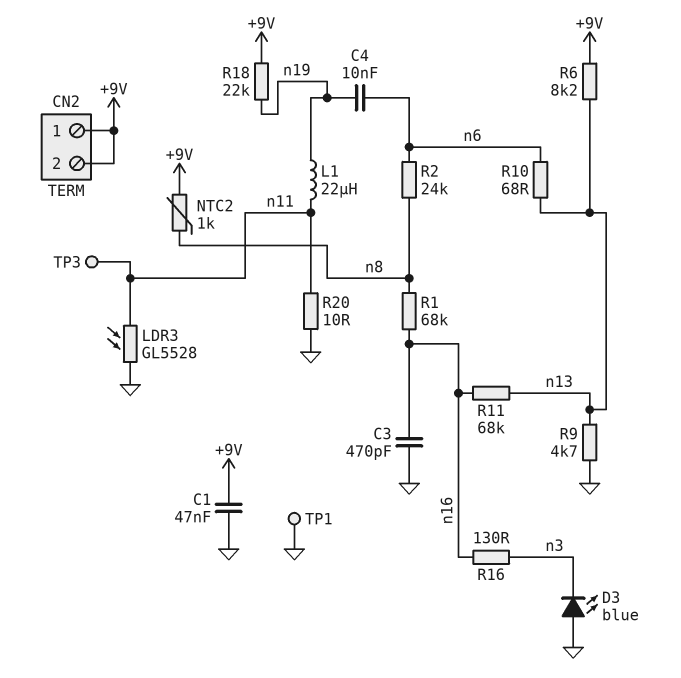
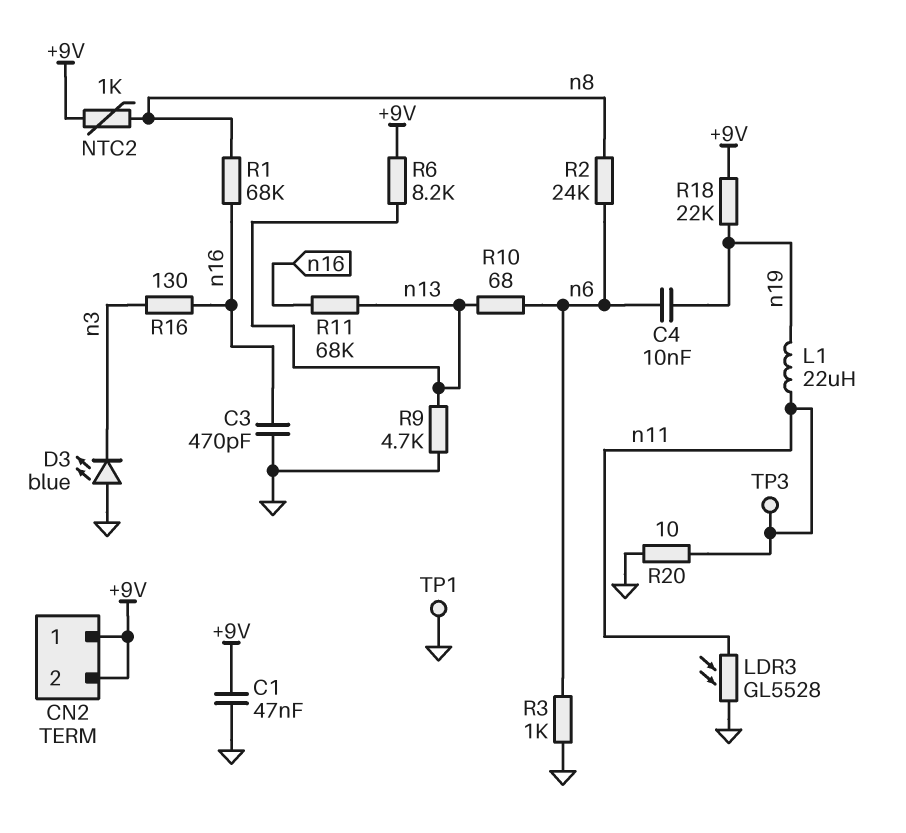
R3: none -> 1k (GND, n6)

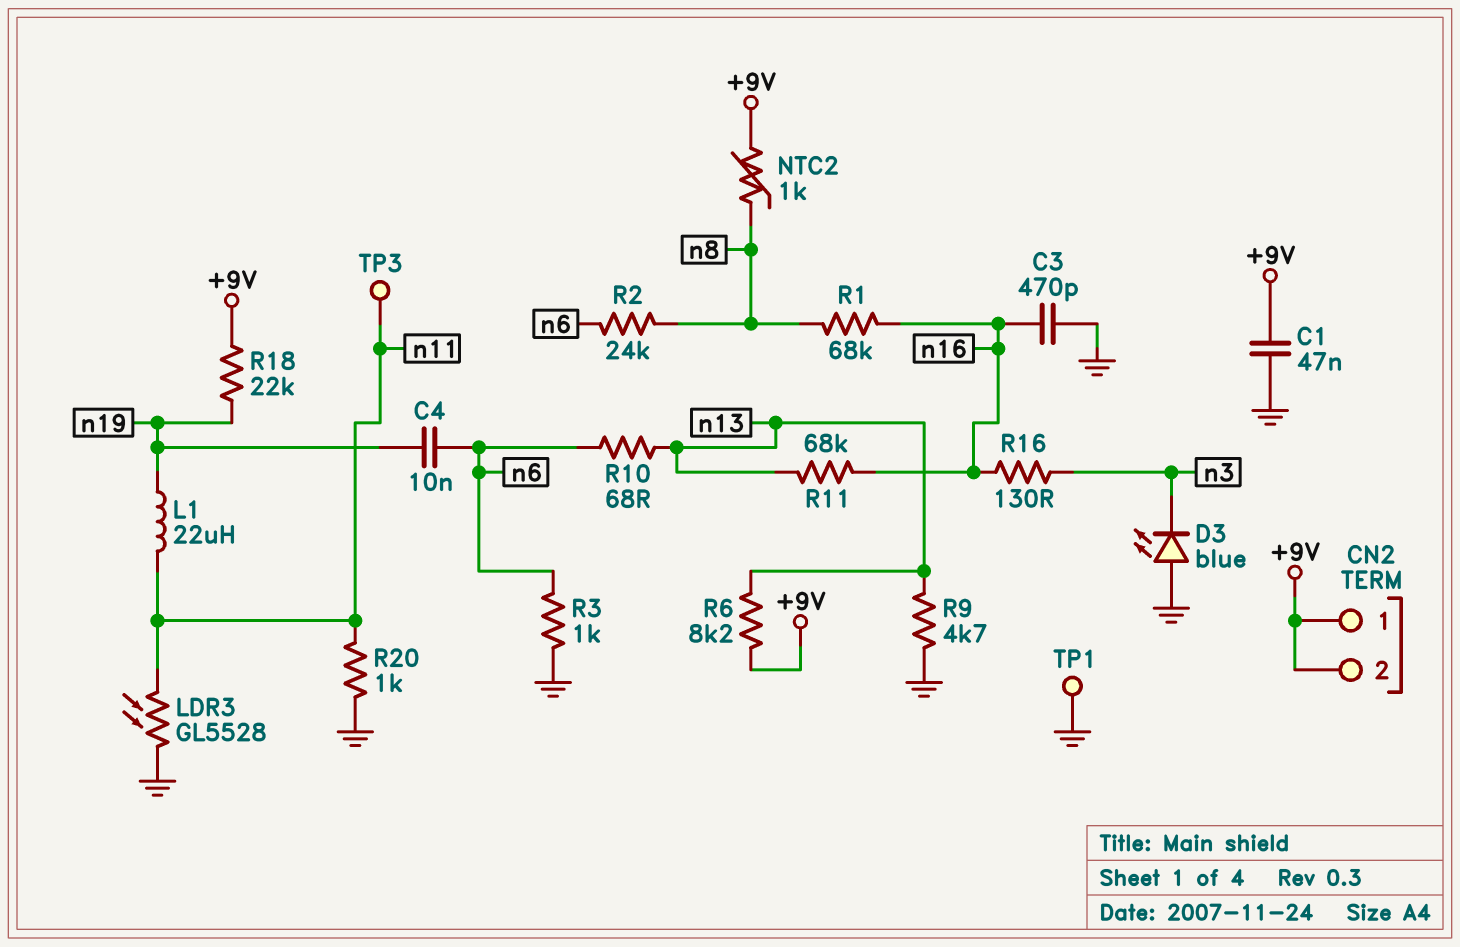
R20: 10 (GND, n11) -> 1k (GND, n11)

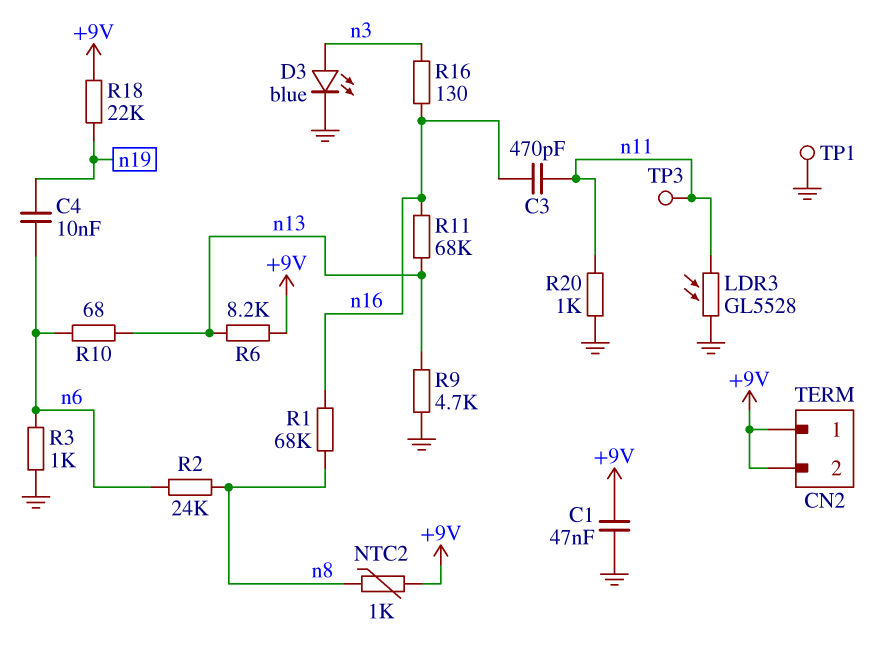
C3: 470pF (GND, n16) -> 470pF (n11, n16)
D3: LED blue (A GND, K n3) -> LED blue (A n3, K GND)
L1: 22uH (n11, n19) -> none

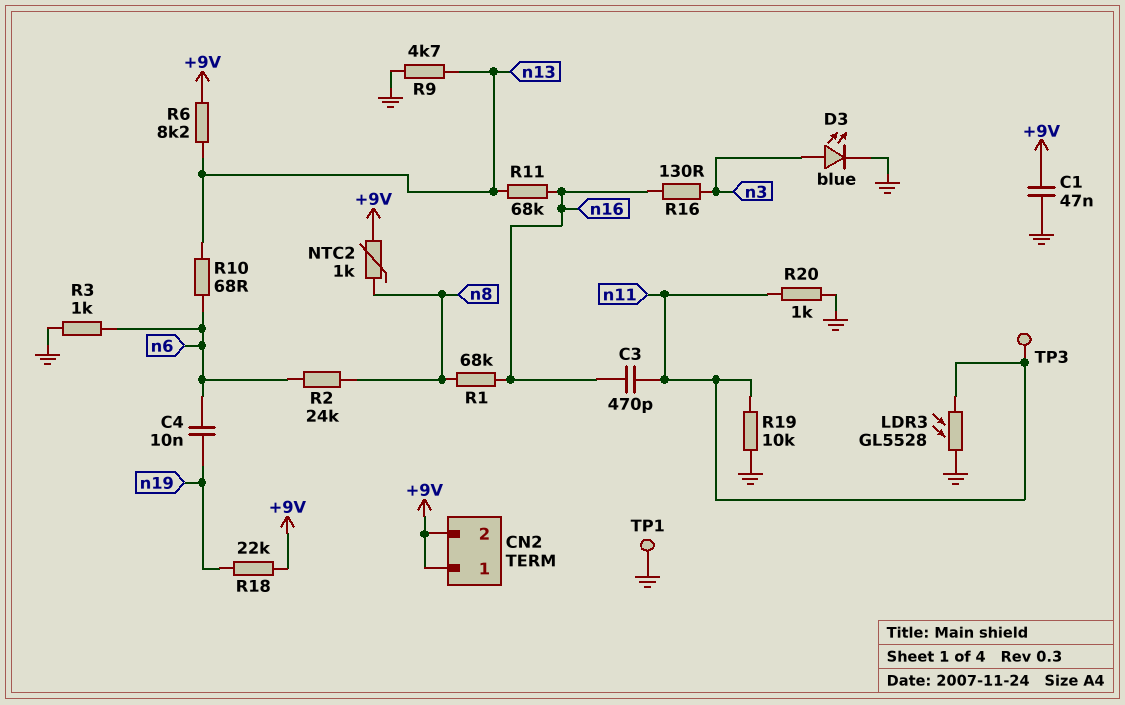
R19: none -> 10k (GND, n11)

